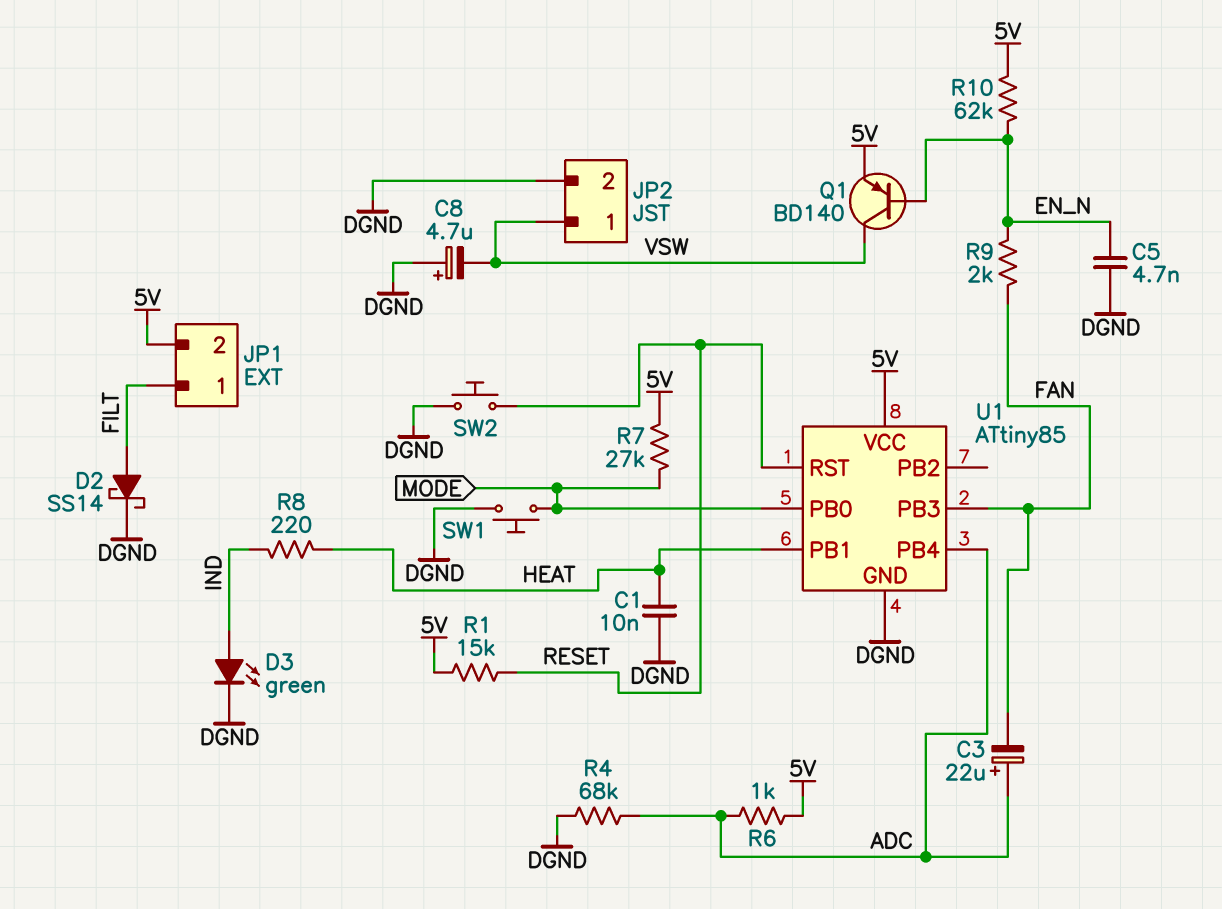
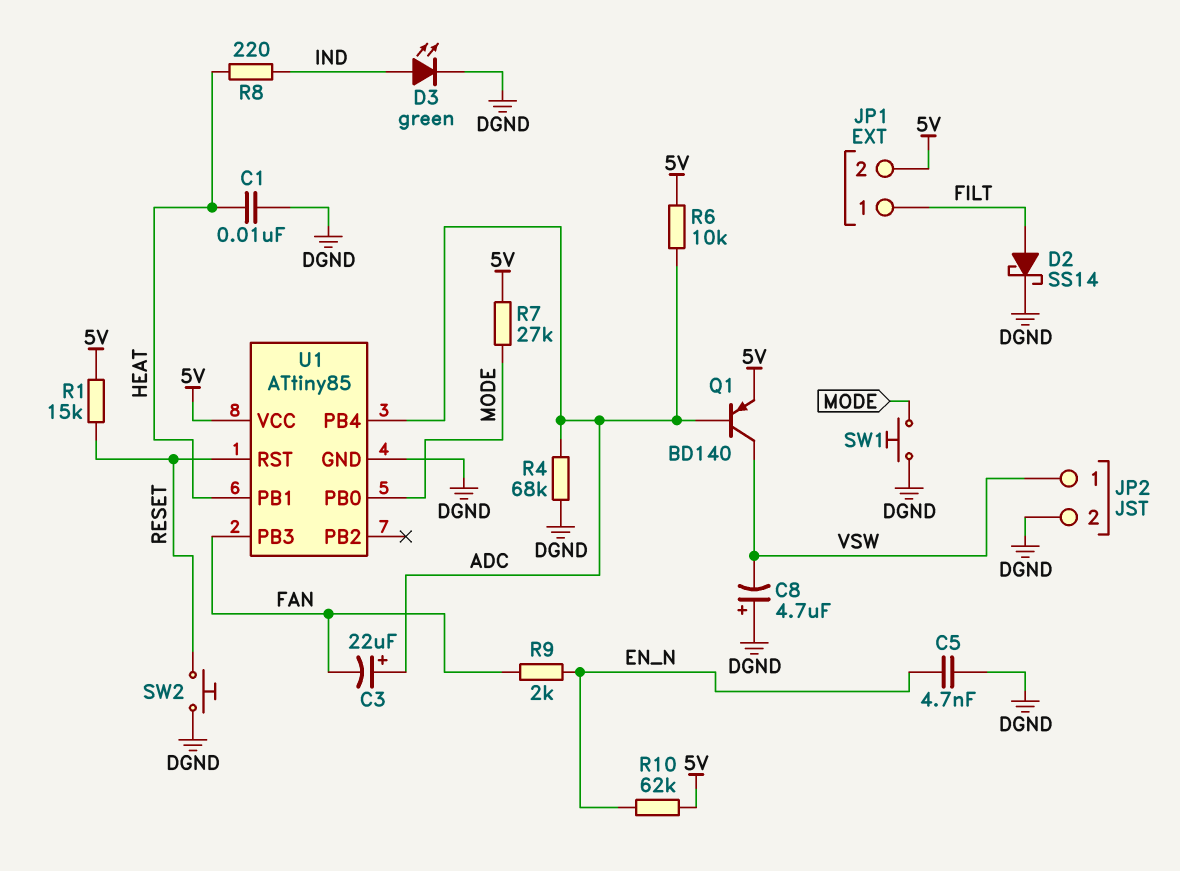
Q1: PNP BD140 (B EN_N, C VSW, E 5V) -> PNP BD140 (B ADC, C VSW, E 5V)
R6: 1k (5V, ADC) -> 10k (5V, ADC)

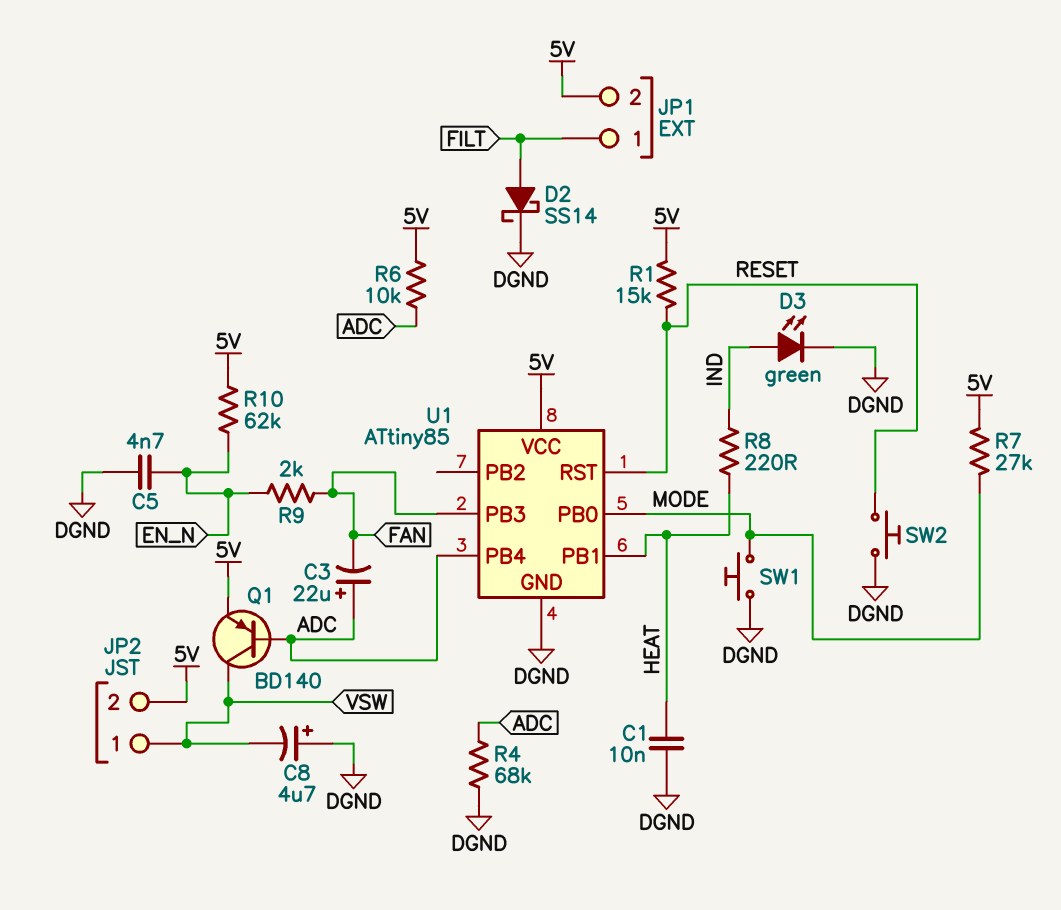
JP2 pin 2: DGND -> 5V

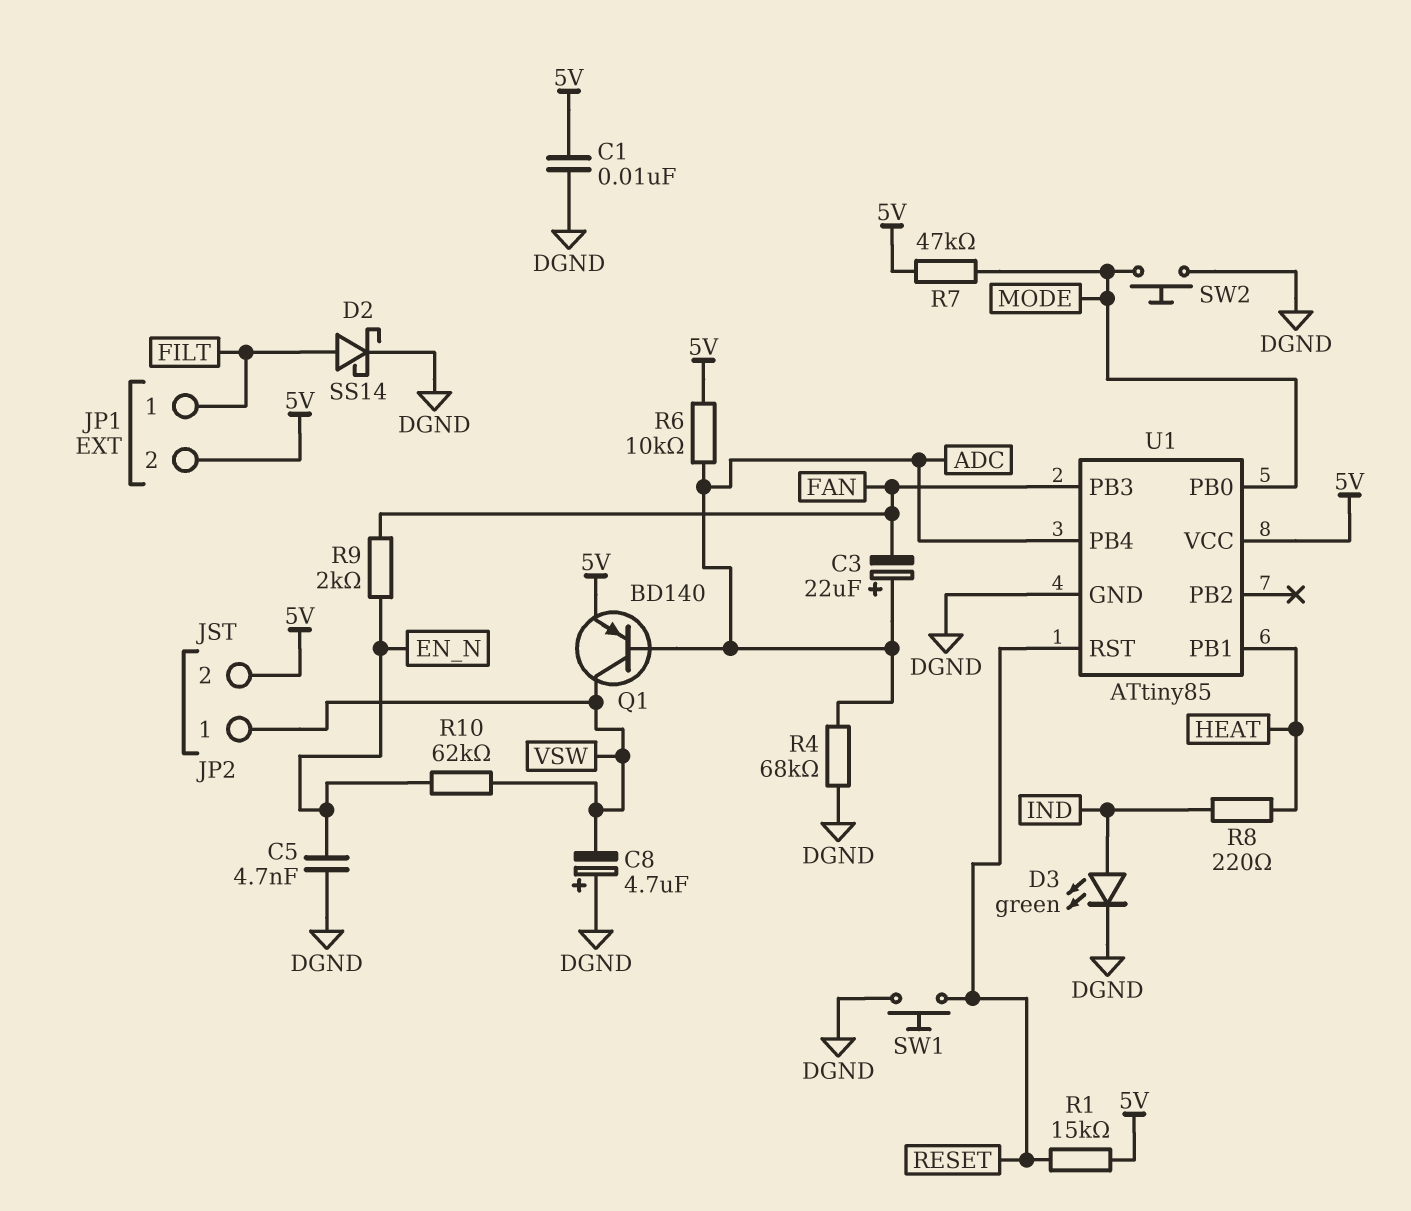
C1: 10nF (DGND, HEAT) -> 10nF (5V, DGND)
R7: 27k (5V, MODE) -> 47k (5V, MODE)
R10: 62k (5V, EN_N) -> 62k (EN_N, VSW)
SW1: button (DGND, MODE) -> button (DGND, RESET)
SW2: button (DGND, RESET) -> button (DGND, MODE)

